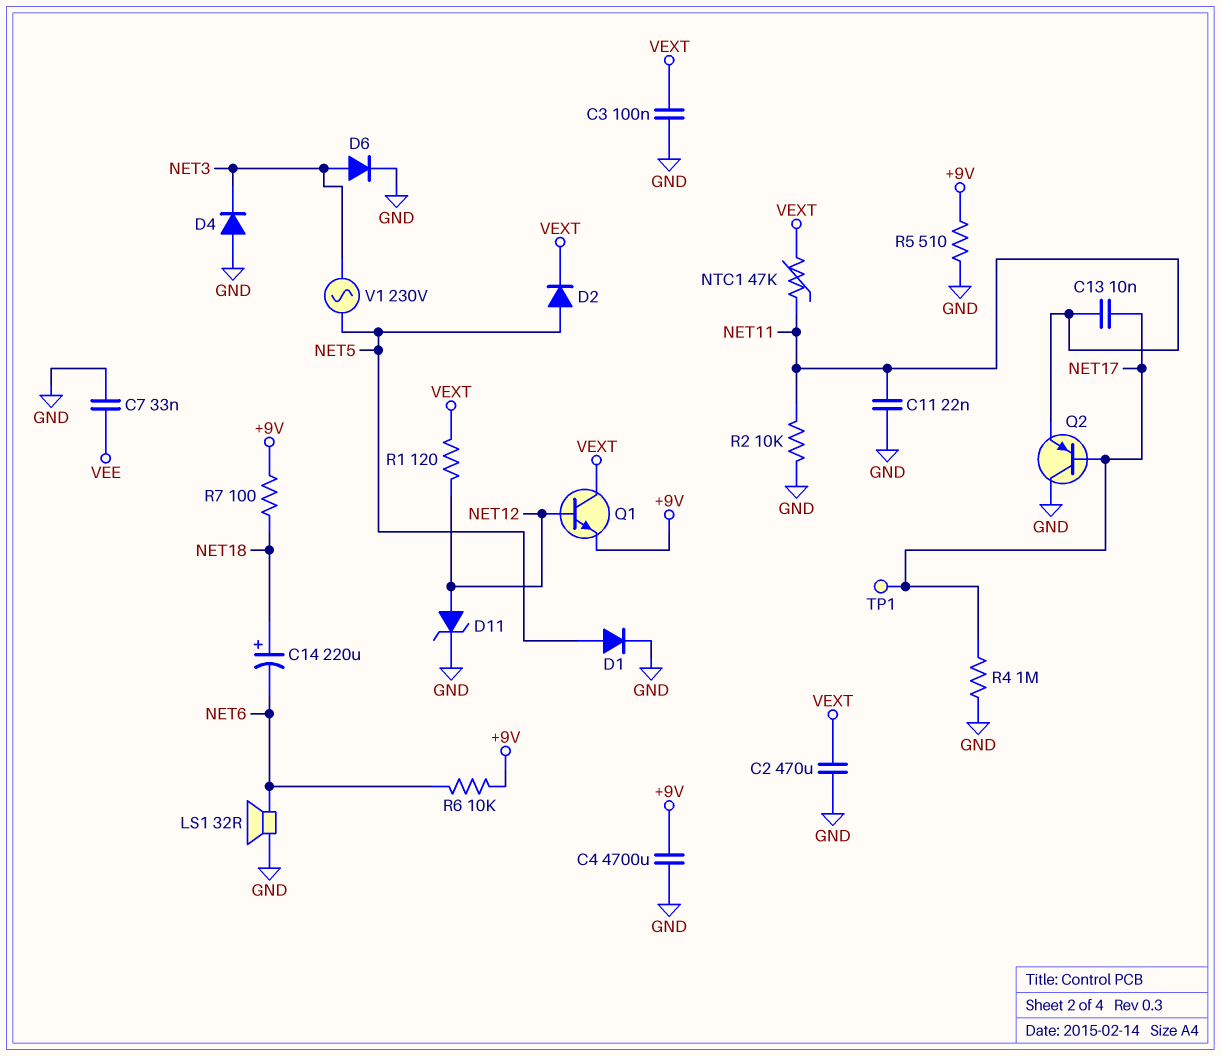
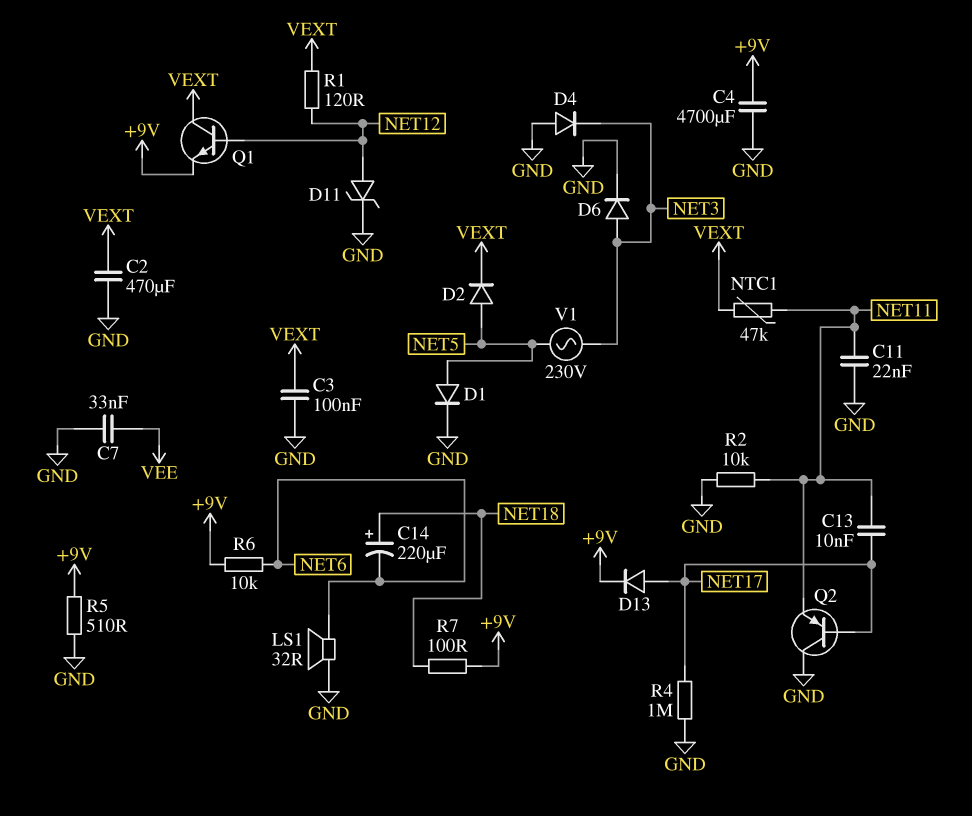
D13: none -> diode (A NET17, K +9V)
TP1: test point (NET17) -> none

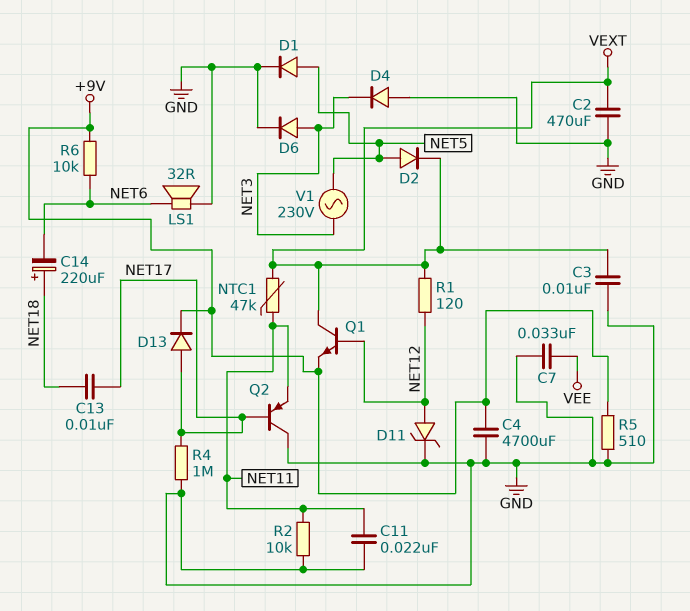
C3: 100nF (GND, VEXT) -> 10nF (GND, VEXT)
C13: 10nF (NET11, NET17) -> 10nF (NET17, NET18)
R7: 100 (+9V, NET18) -> none

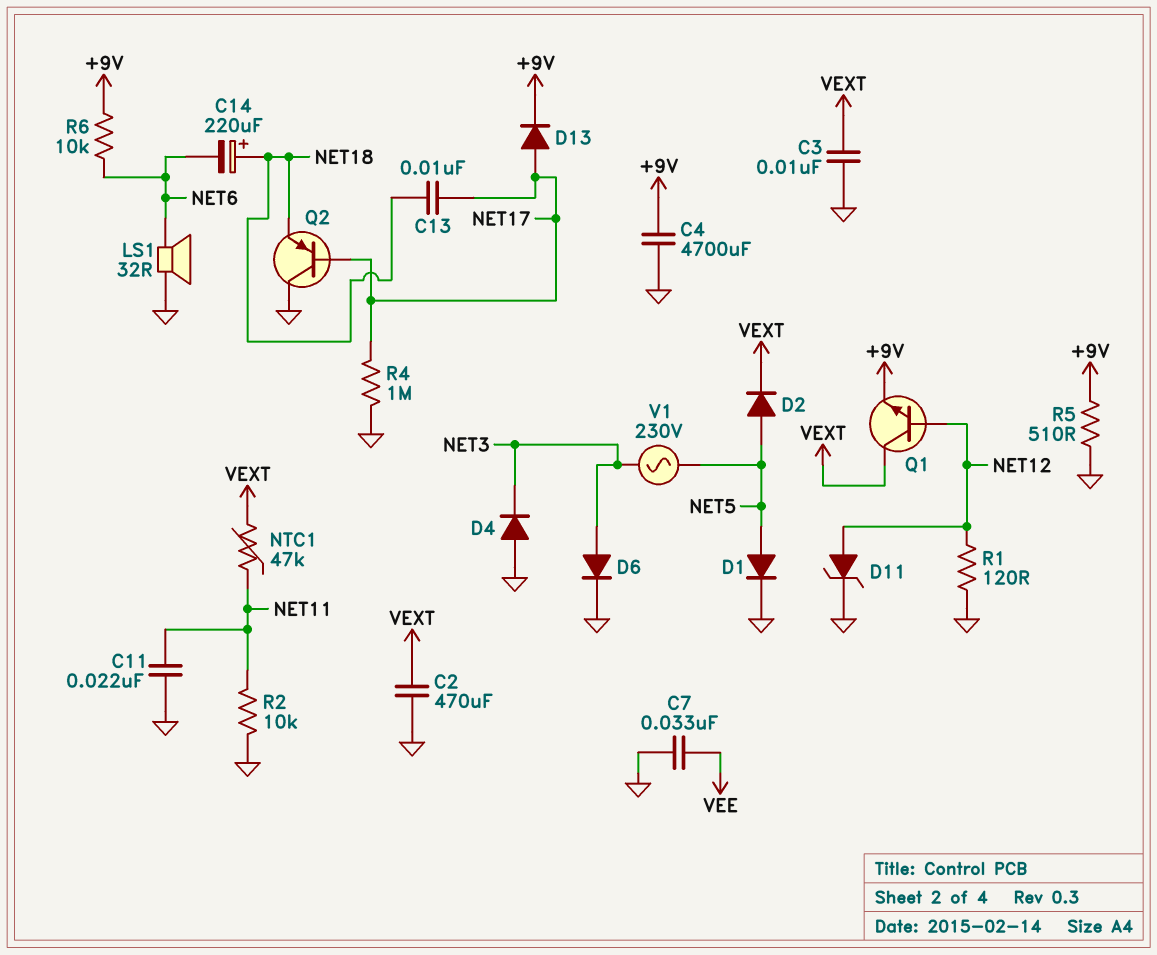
Q2: PNP (B NET17, C GND, E NET11) -> PNP (B NET17, C GND, E NET18)
R1: 120 (NET12, VEXT) -> 120 (GND, NET12)

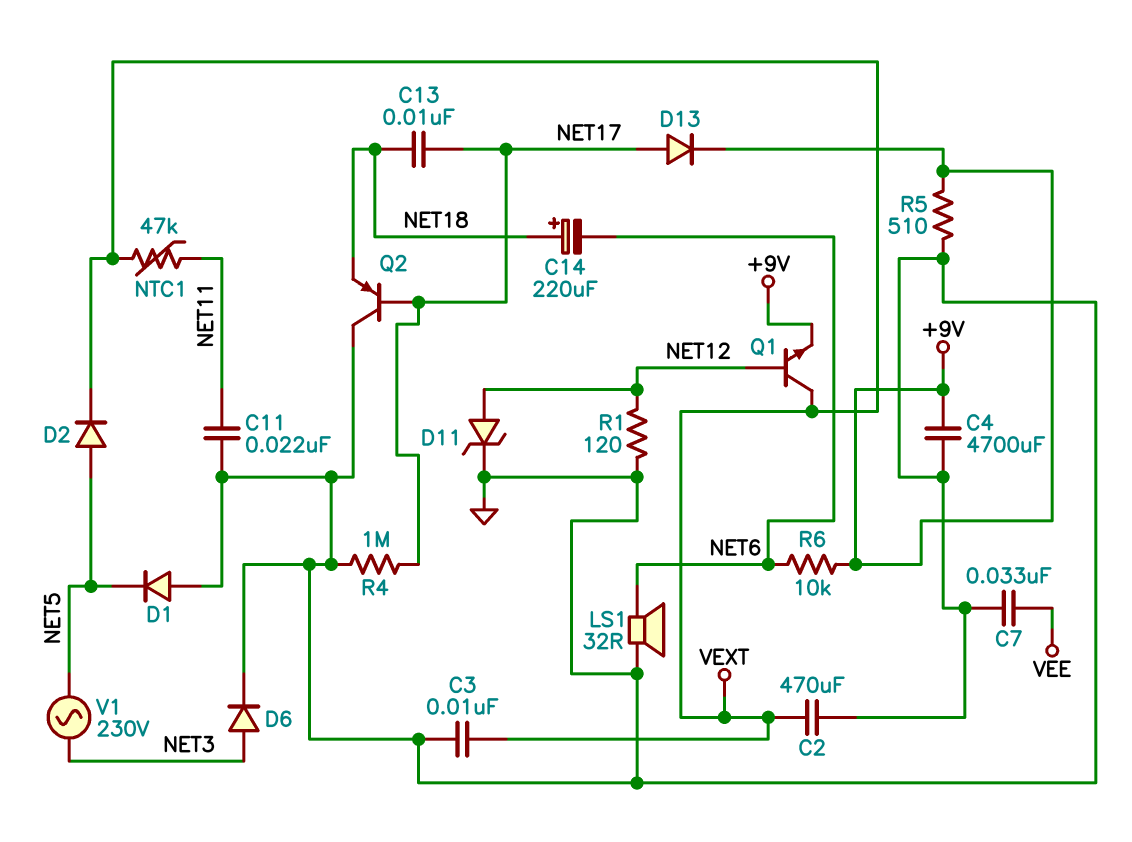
D1: diode (A NET5, K GND) -> diode (A GND, K NET5)
D4: diode (A GND, K NET3) -> none
R2: 10k (GND, NET11) -> none

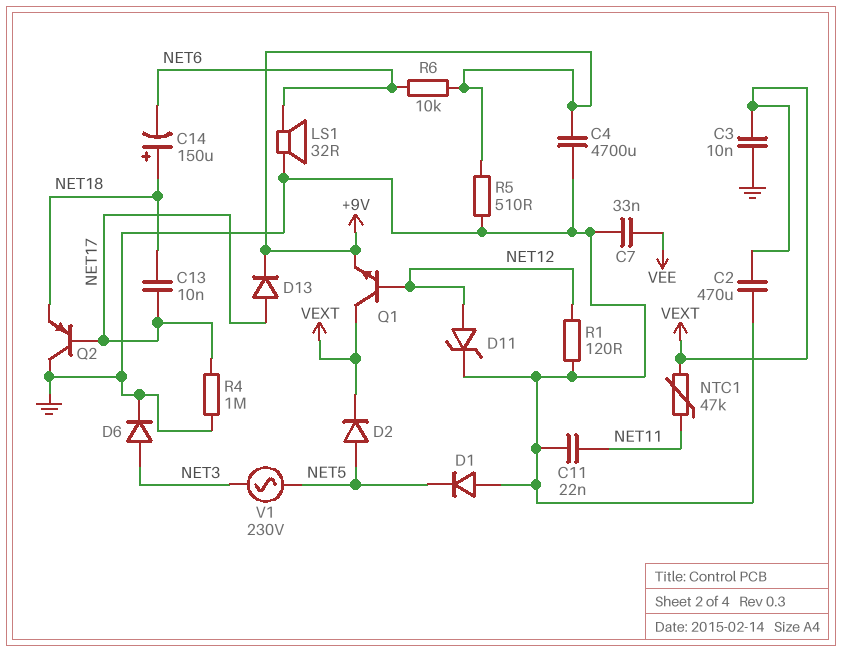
C14: 220uF (plus NET18, minus NET6) -> 150uF (plus NET18, minus NET6)

